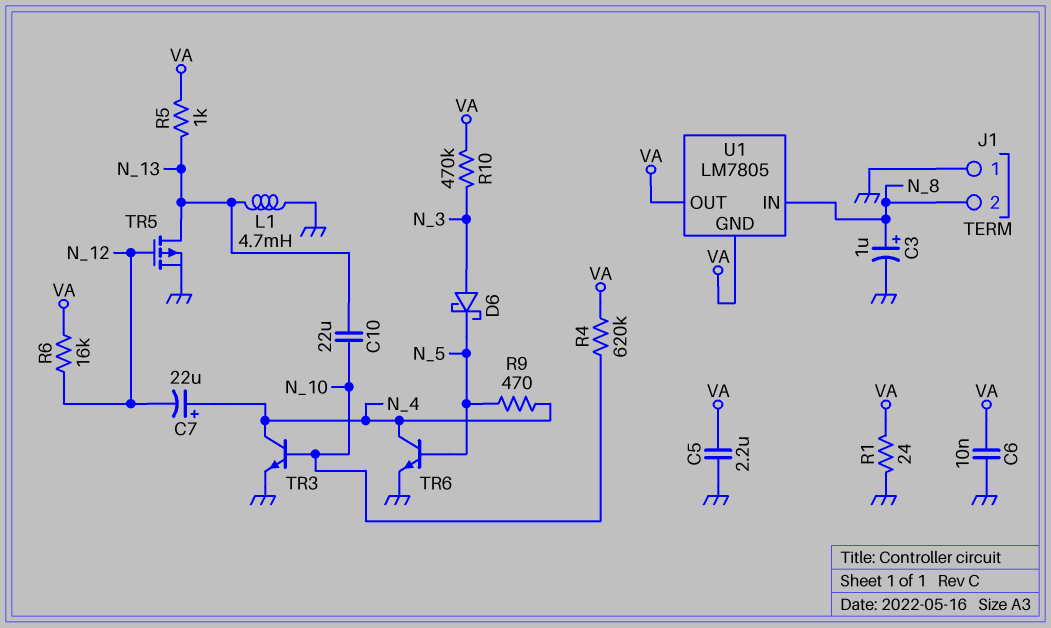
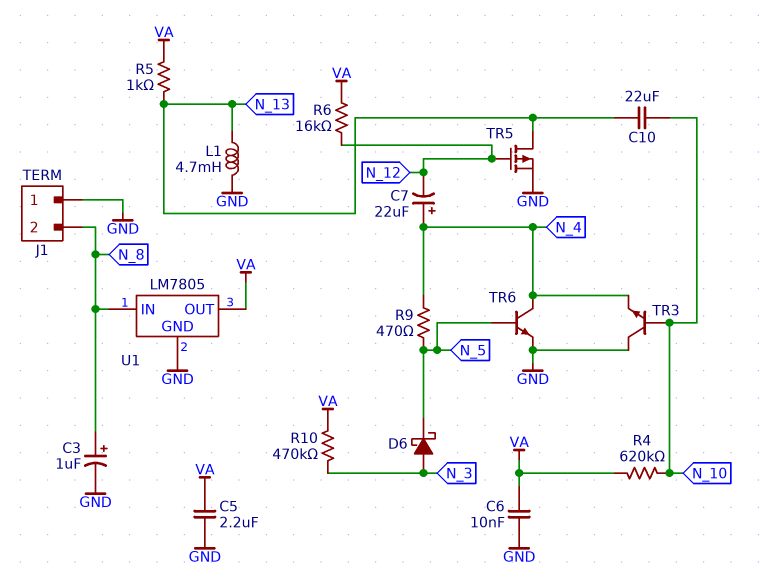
R1: 24 (GND, VA) -> none
TR3: NPN (B N_10, C N_4, E GND) -> NPN (B N_10, C GND, E N_4)
U1 pin GND: VA -> GND

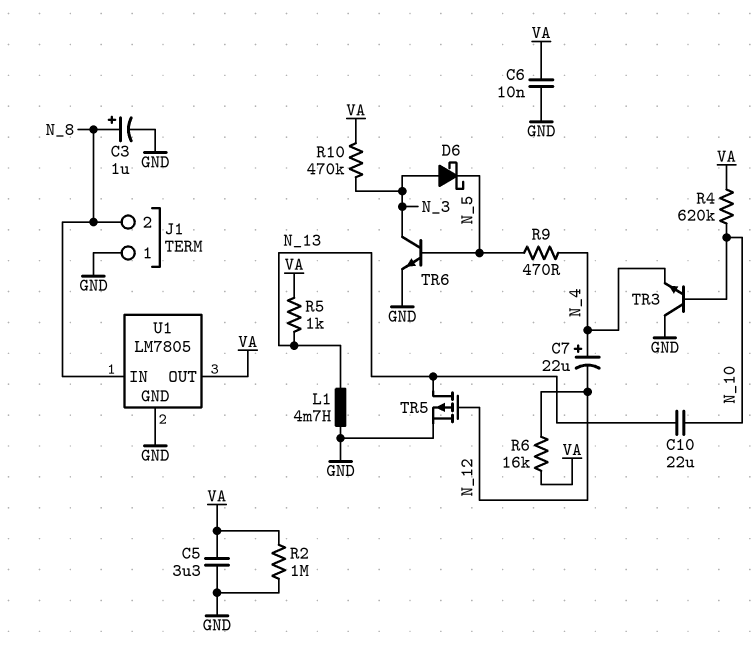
C5: 2.2uF (GND, VA) -> 3.3uF (GND, VA)
R2: none -> 1M (GND, VA)
TR6: NPN (B N_5, C N_4, E GND) -> NPN (B N_5, C N_3, E GND)

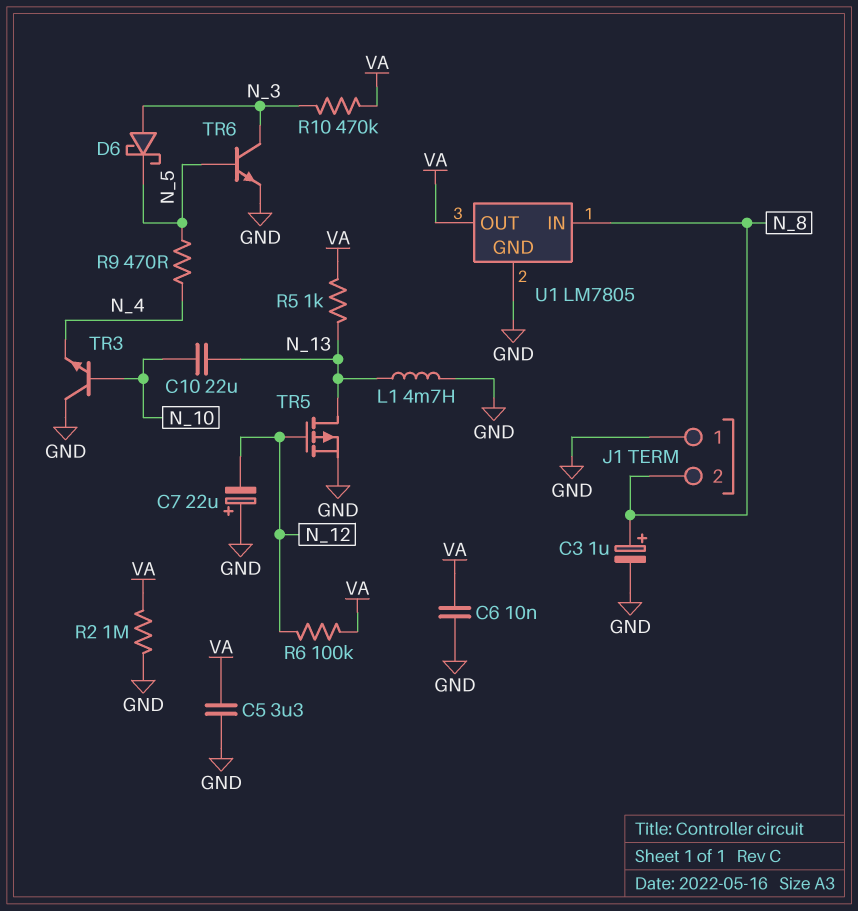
C7: 22uF (plus N_4, minus N_12) -> 22uF (plus GND, minus N_12)
R4: 620k (N_10, VA) -> none
R6: 16k (N_12, VA) -> 100k (N_12, VA)

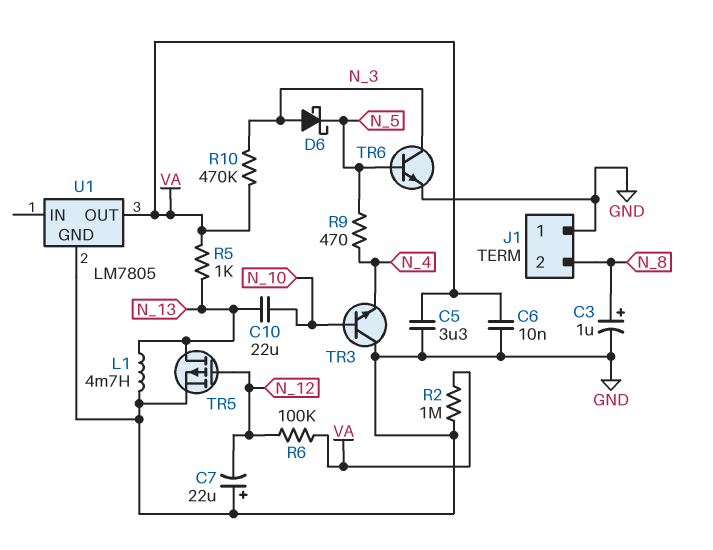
U1 pin IN: N_8 -> none

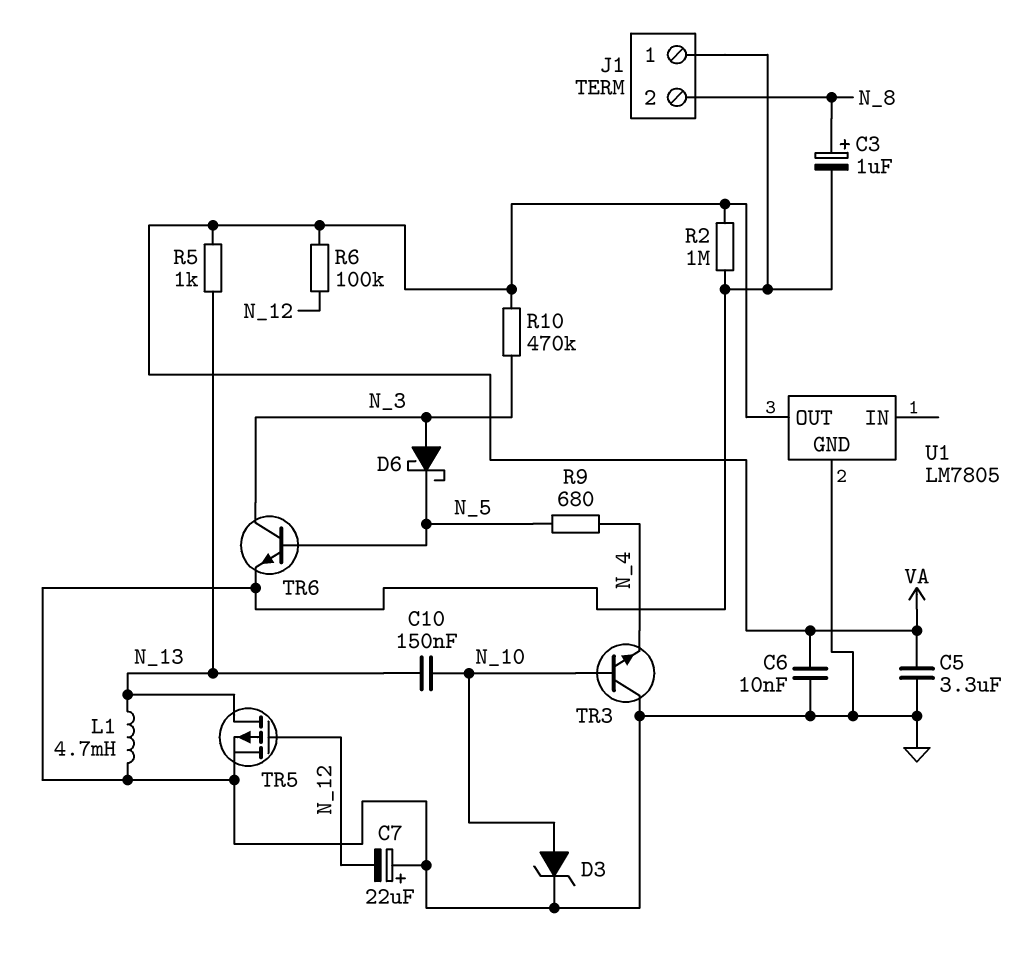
C10: 22uF (N_10, N_13) -> 150nF (N_10, N_13)
D3: none -> zener (A N_10, K GND)
R9: 470 (N_4, N_5) -> 680 (N_4, N_5)

